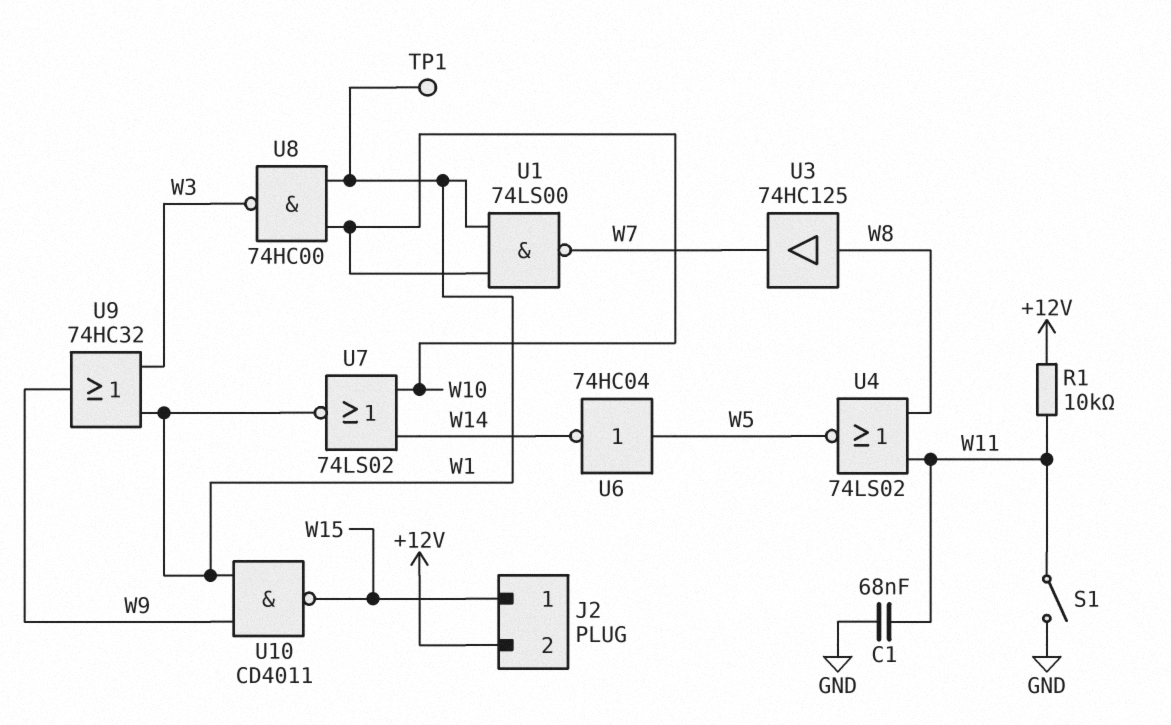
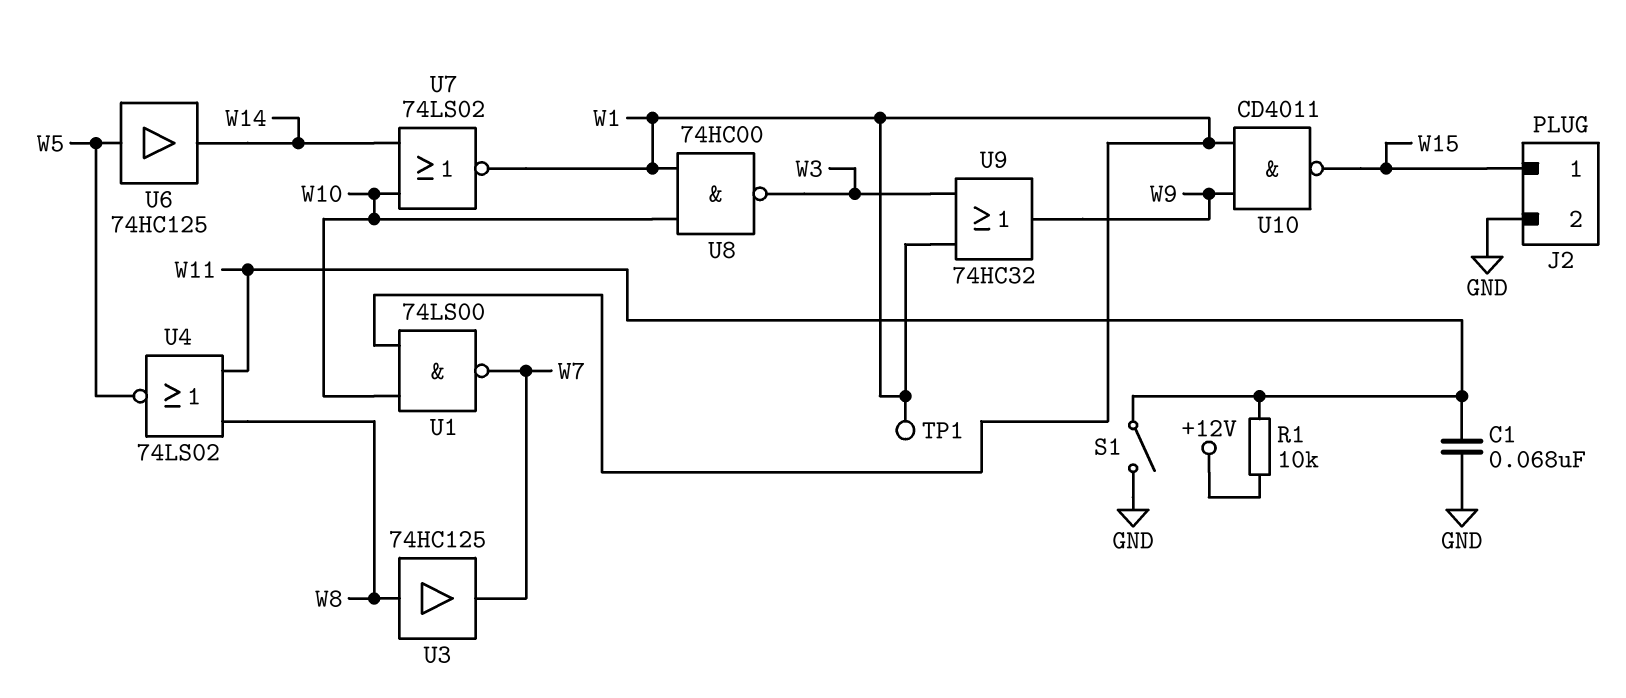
J2 pin 2: +12V -> GND
U6: NOT 74HC04 (in W5, out W14) -> buffer 74HC125 (in W5, out W14)

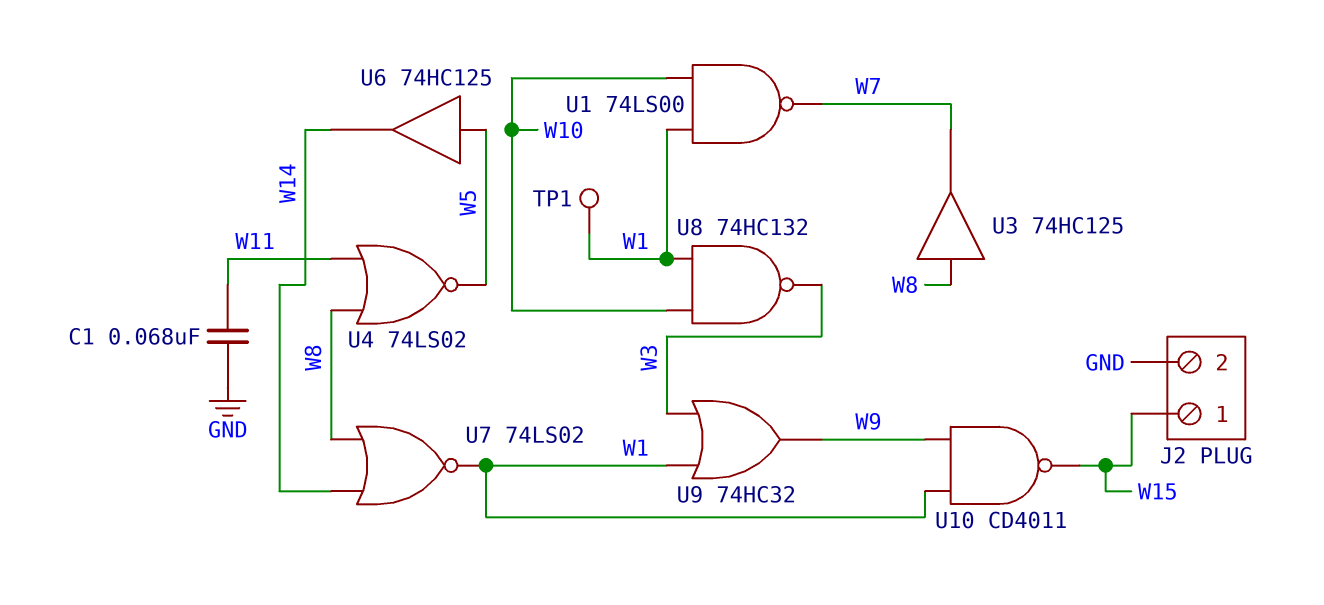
R1: 10k (+12V, W11) -> none
S1: switch (GND, W11) -> none
U7: NOR 74LS02 (in W10, in W14, out W1) -> NOR 74LS02 (in W8, in W14, out W1)
U8: NAND 74HC00 (in W1, in W10, out W3) -> NAND 74HC132 (in W1, in W10, out W3)

